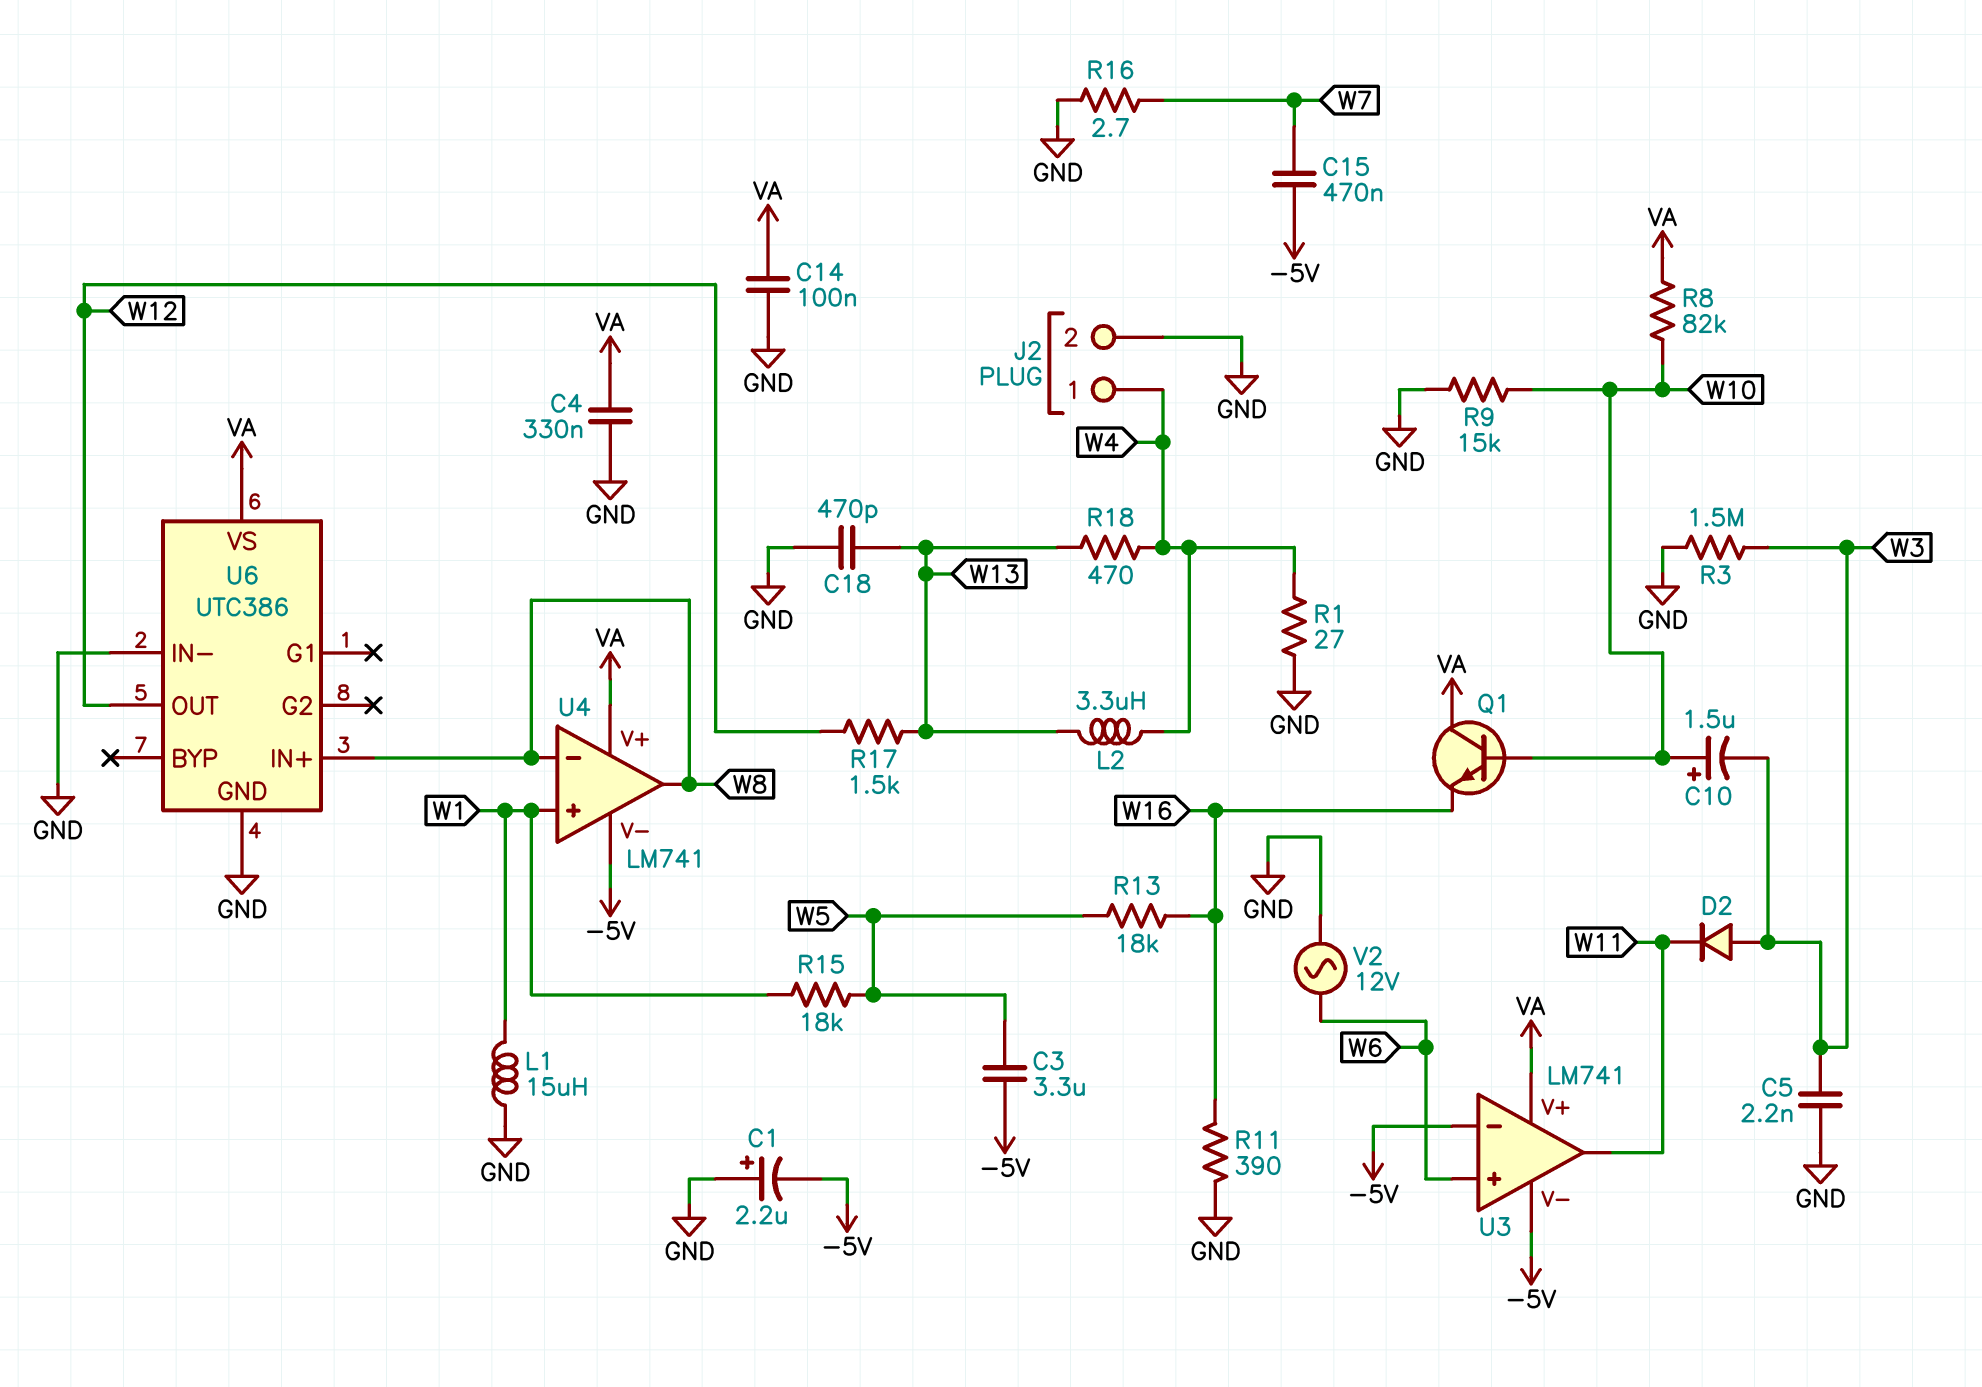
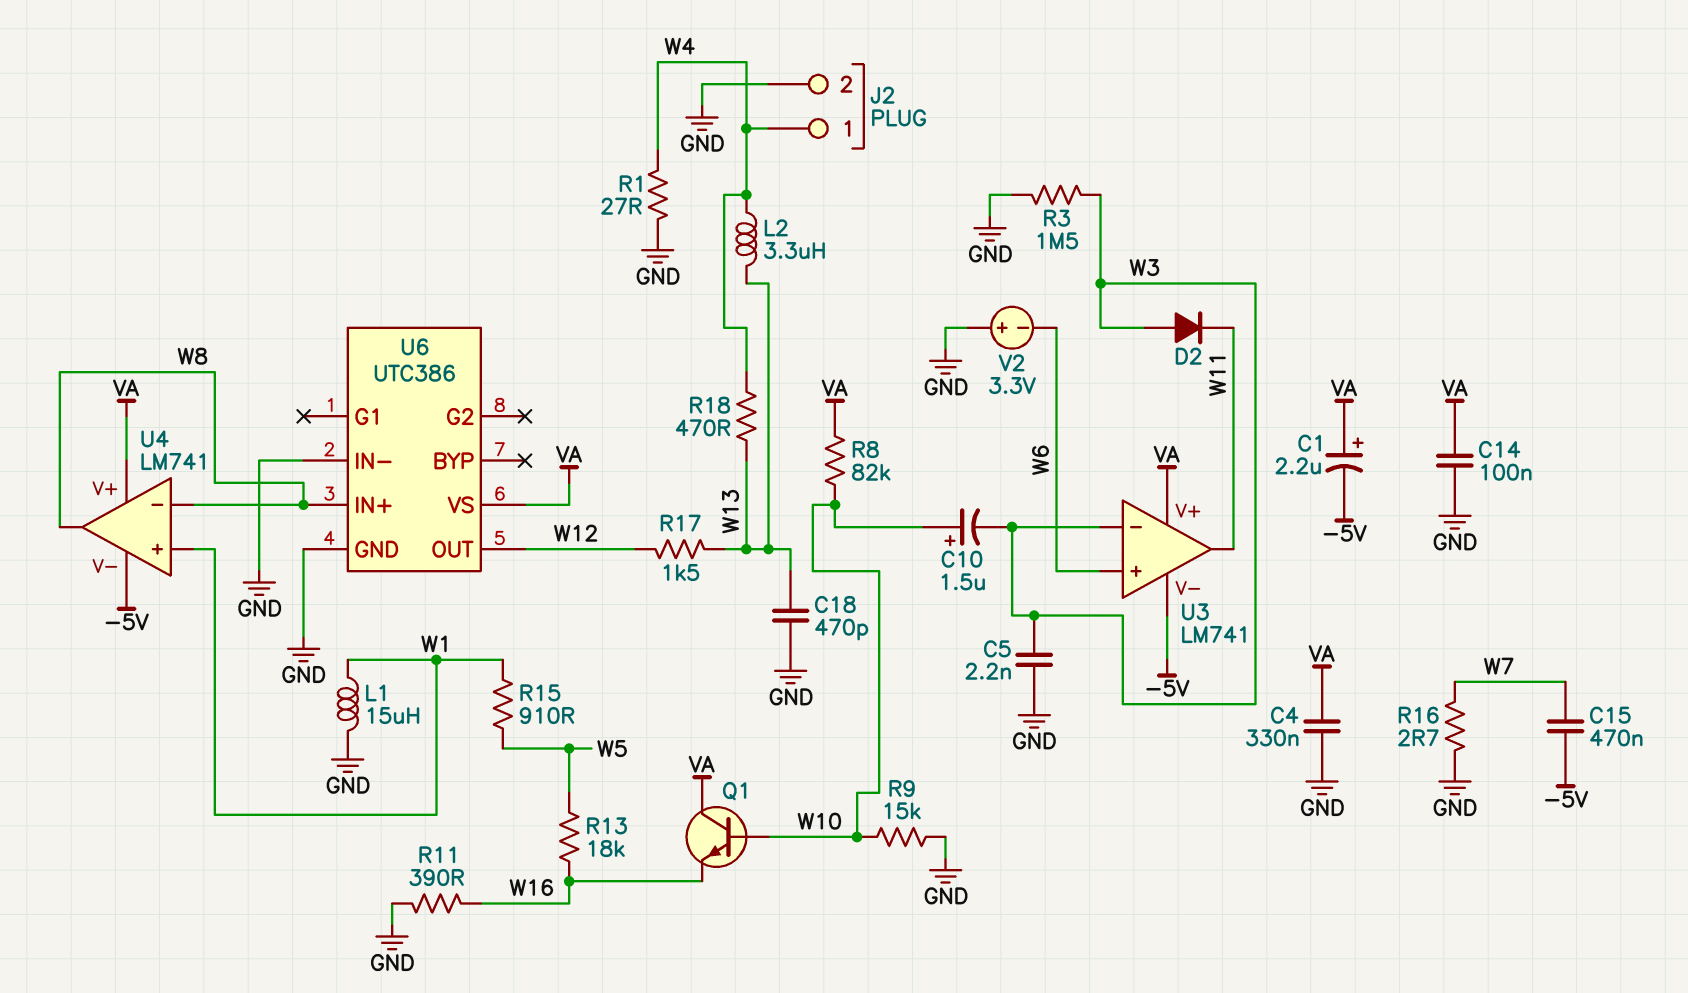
C1: 2.2uF (plus GND, minus -5V) -> 2.2uF (plus VA, minus -5V)
C3: 3.3uF (-5V, W5) -> none
R15: 18k (W1, W5) -> 910 (W1, W5)
U3 pin in-: -5V -> W3
V2: AC 12V (GND, W6) -> 3.3V (plus GND, minus W6)

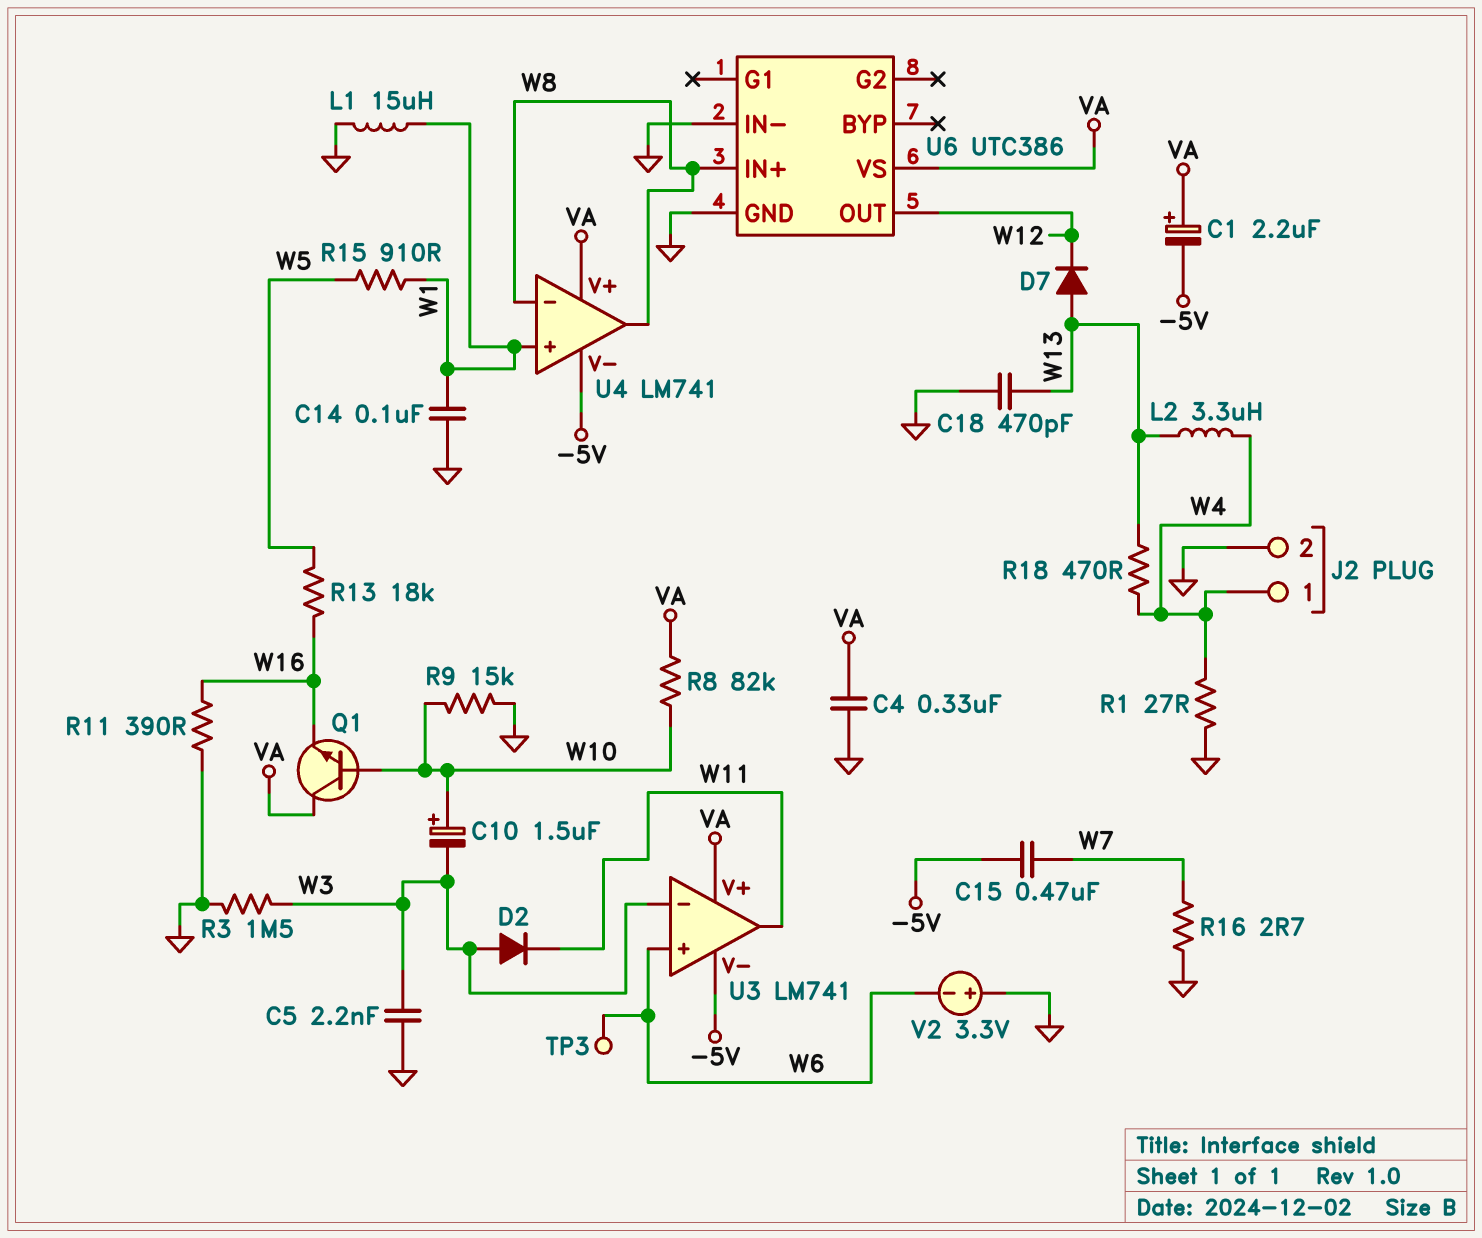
C14: 100nF (GND, VA) -> 100nF (GND, W1)
D7: none -> diode (A W13, K W12)
R17: 1.5k (W12, W13) -> none
TP3: none -> test point (W6)

